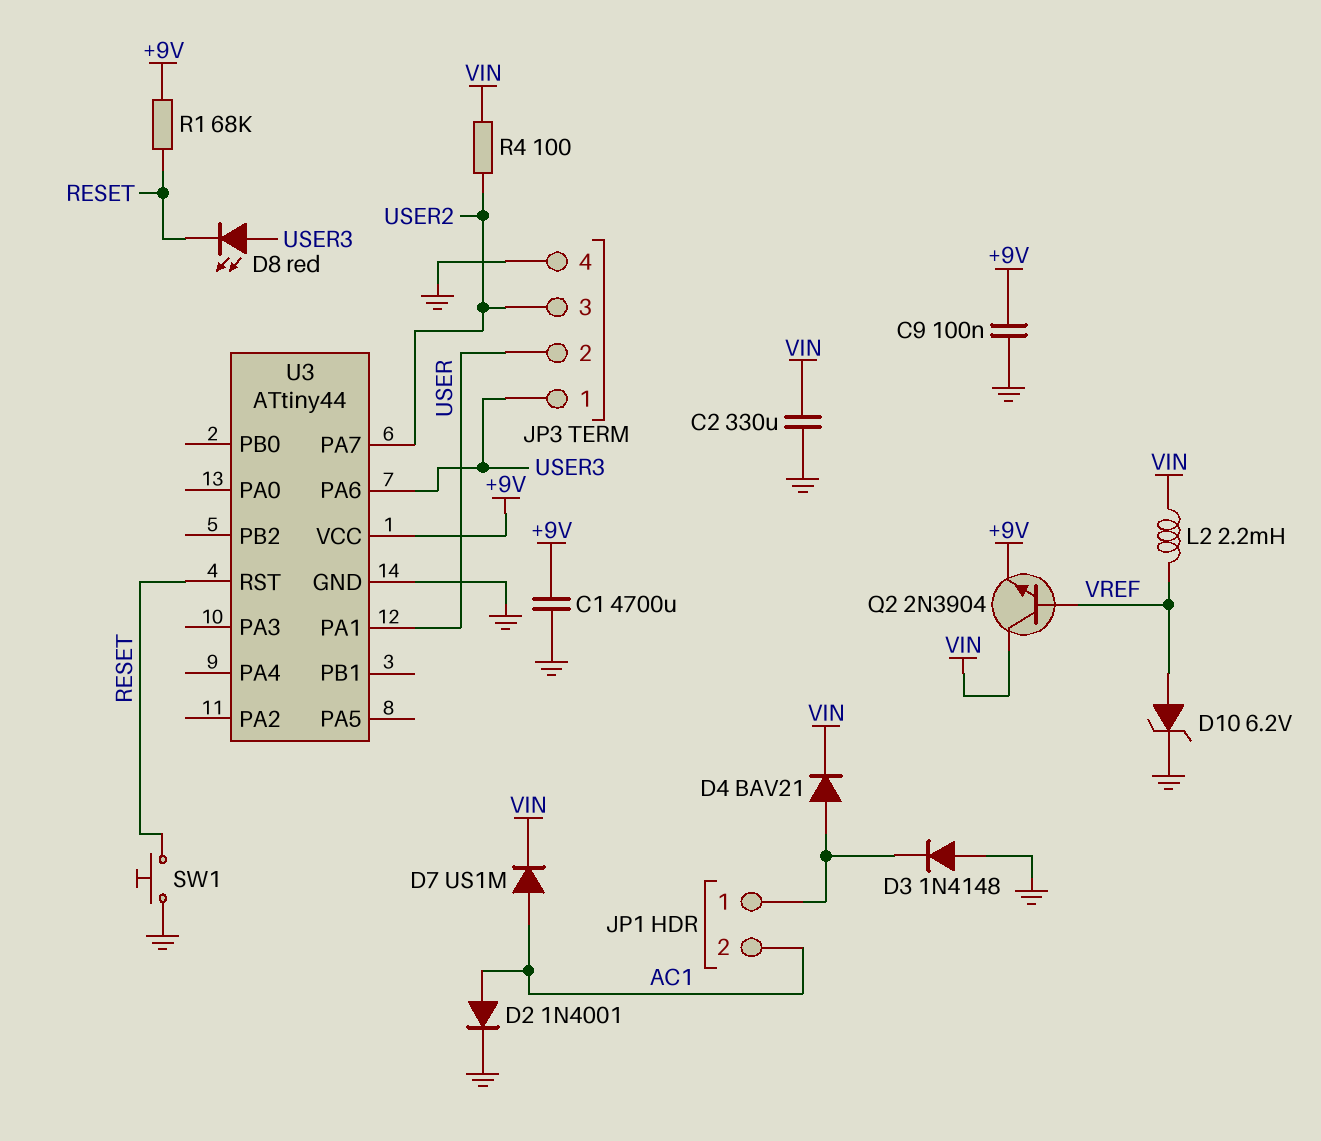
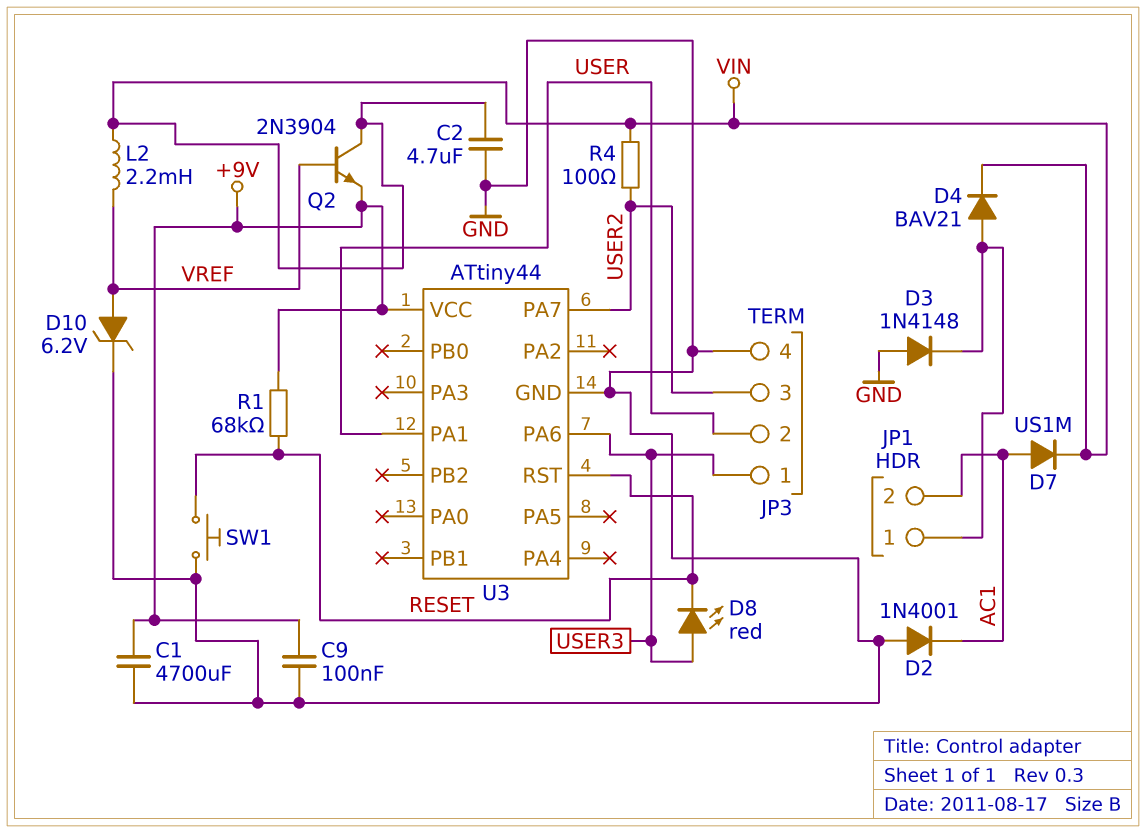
C2: 330uF (GND, VIN) -> 4.7uF (GND, VIN)
D2: diode 1N4001 (A AC1, K GND) -> diode 1N4001 (A GND, K AC1)

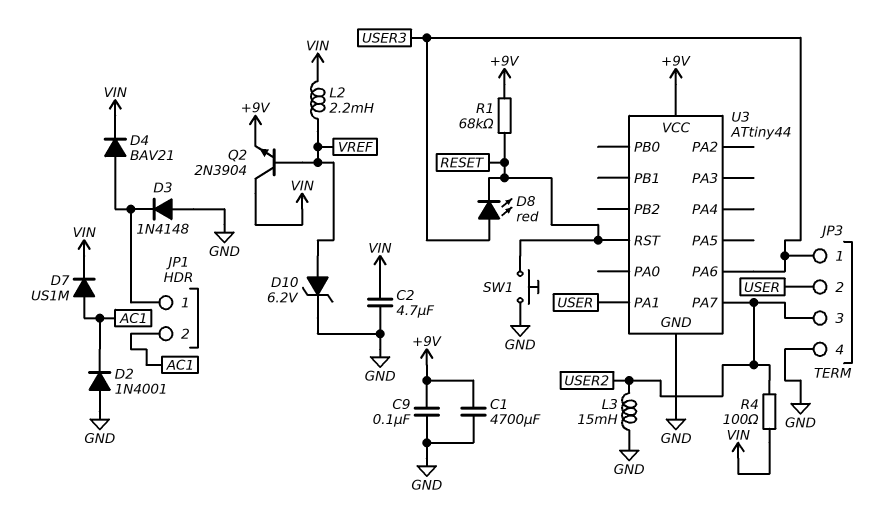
L3: none -> 15mH (GND, USER2)

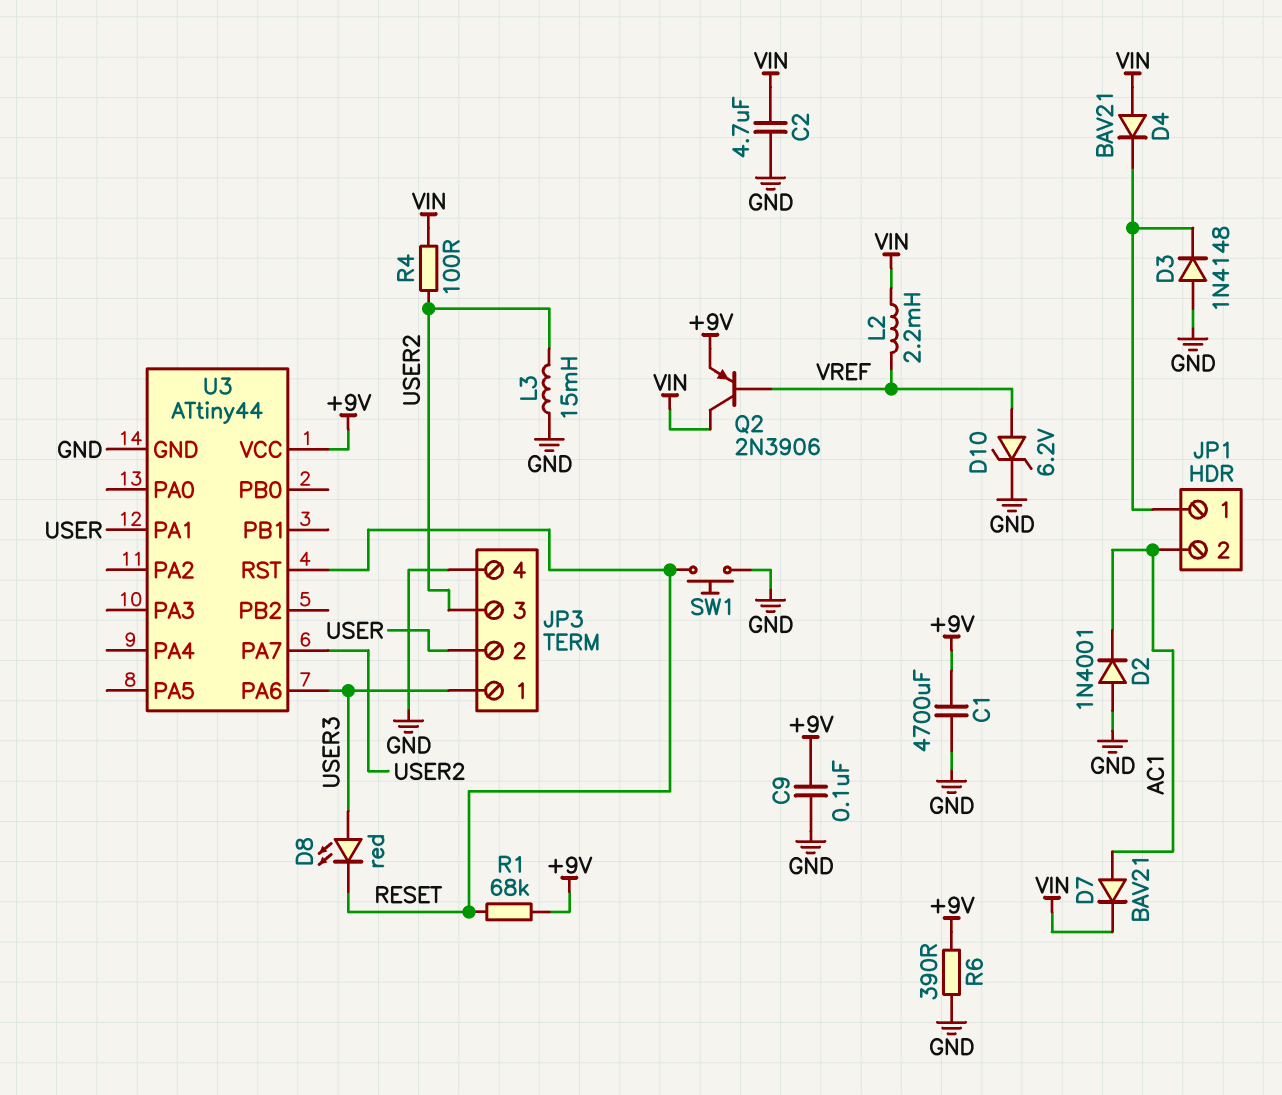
D4: diode BAV21 (A JP1/1, K VIN) -> diode BAV21 (A VIN, K JP1/1)
D7: diode US1M (A AC1, K VIN) -> diode BAV21 (A AC1, K VIN)
Q2: NPN 2N3904 (B VREF, C VIN, E +9V) -> PNP 2N3906 (B VREF, C VIN, E +9V)
R6: none -> 390 (+9V, GND)

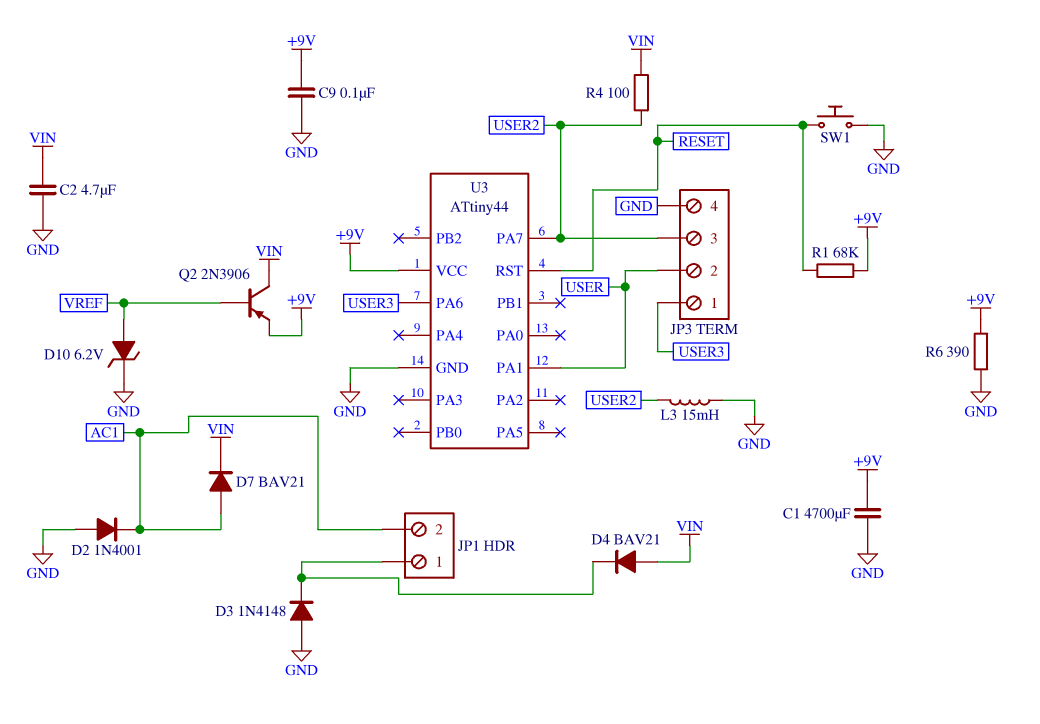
D8: LED red (A USER3, K RESET) -> none
L2: 2.2mH (VIN, VREF) -> none

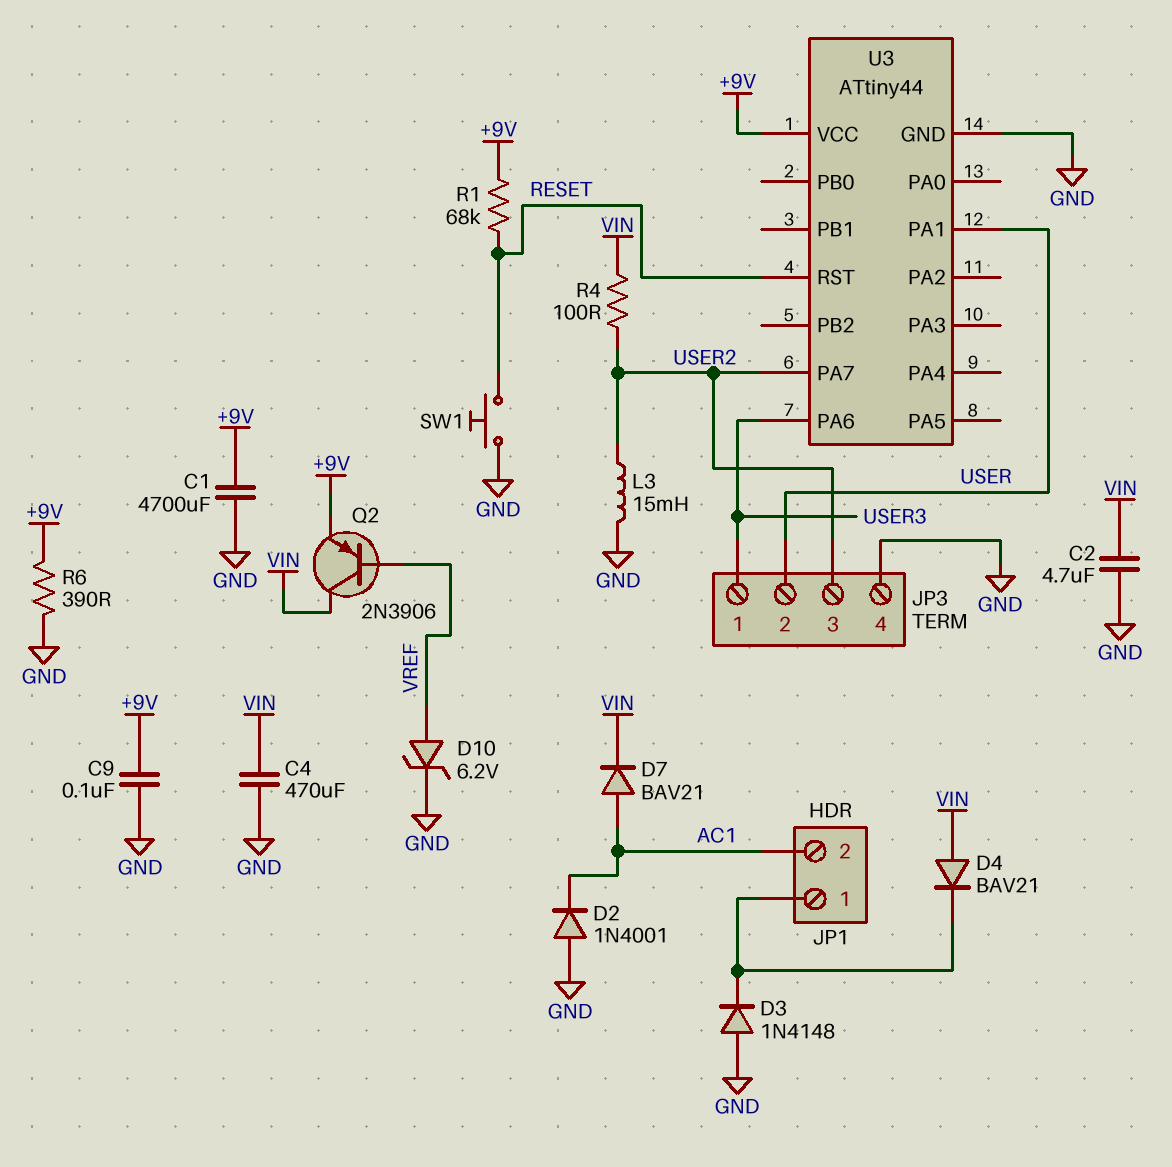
C4: none -> 470uF (GND, VIN)

